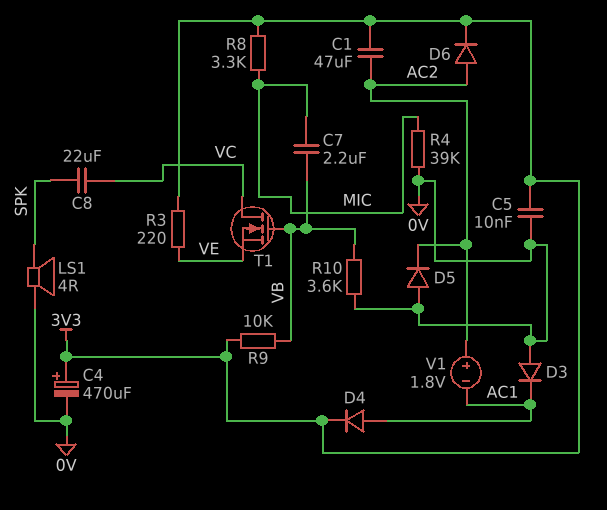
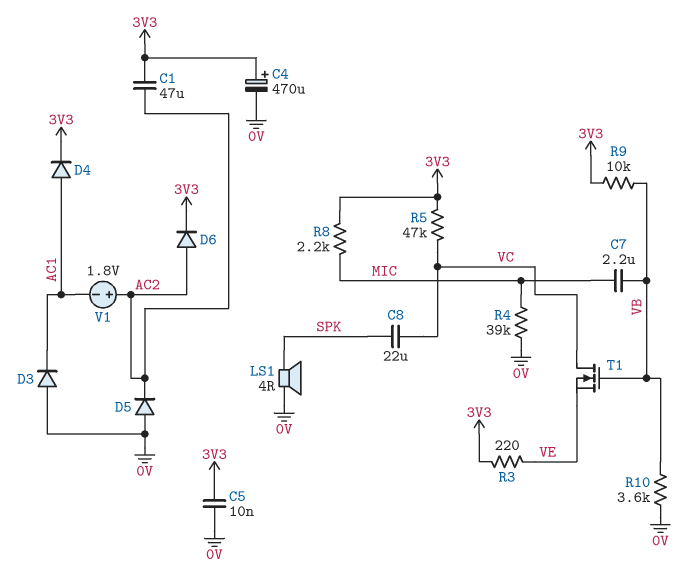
R5: none -> 47k (3V3, VC)
R8: 3.3k (3V3, MIC) -> 2.2k (3V3, MIC)

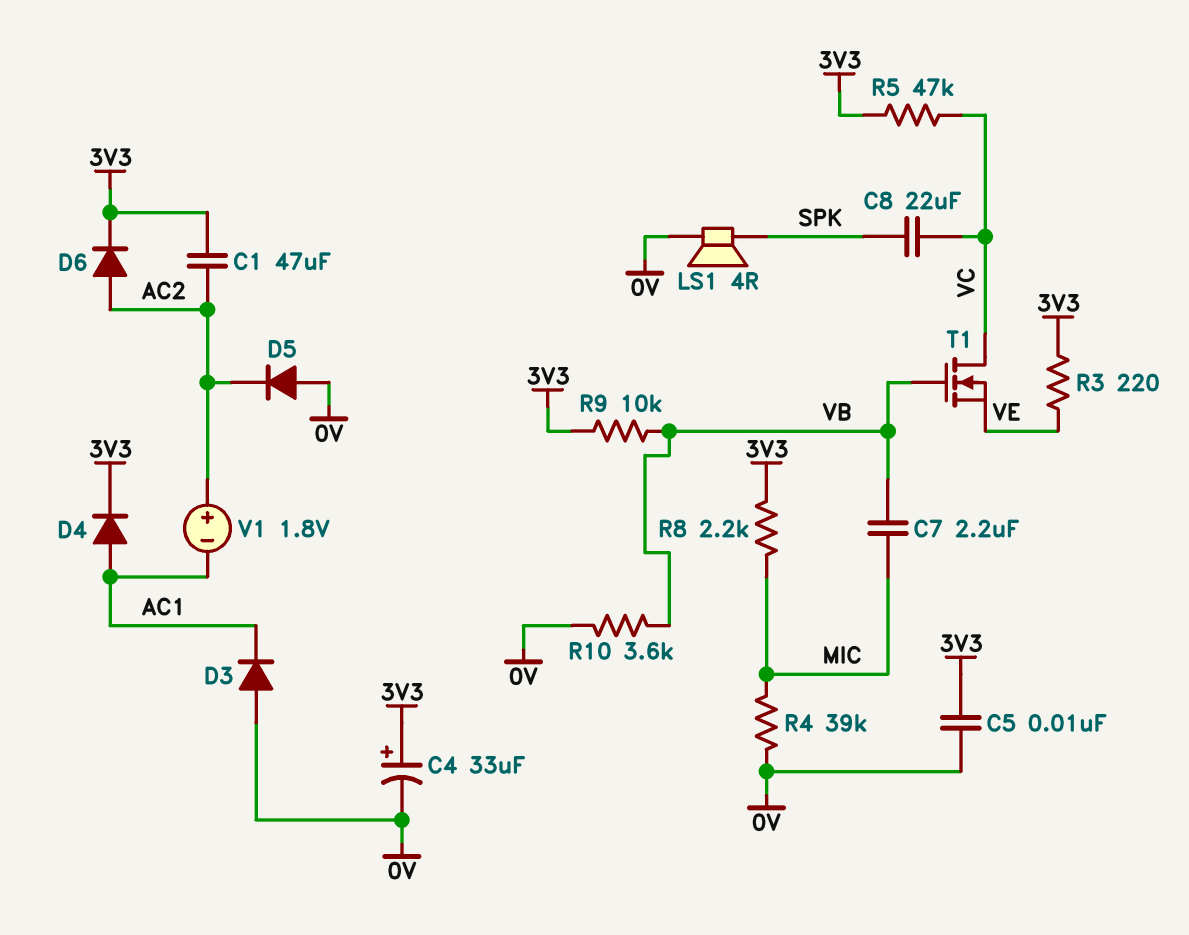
C4: 470uF (plus 3V3, minus 0V) -> 33uF (plus 3V3, minus 0V)

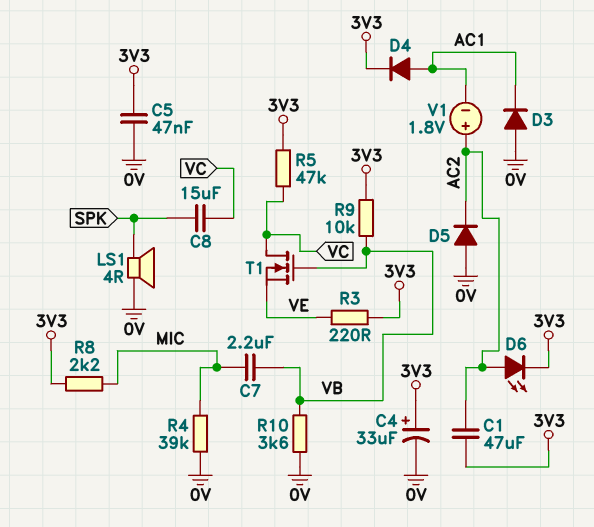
C5: 10nF (0V, 3V3) -> 47nF (0V, 3V3)
C8: 22uF (SPK, VC) -> 15uF (SPK, VC)
D6: diode (A AC2, K 3V3) -> LED (A AC2, K 3V3)

